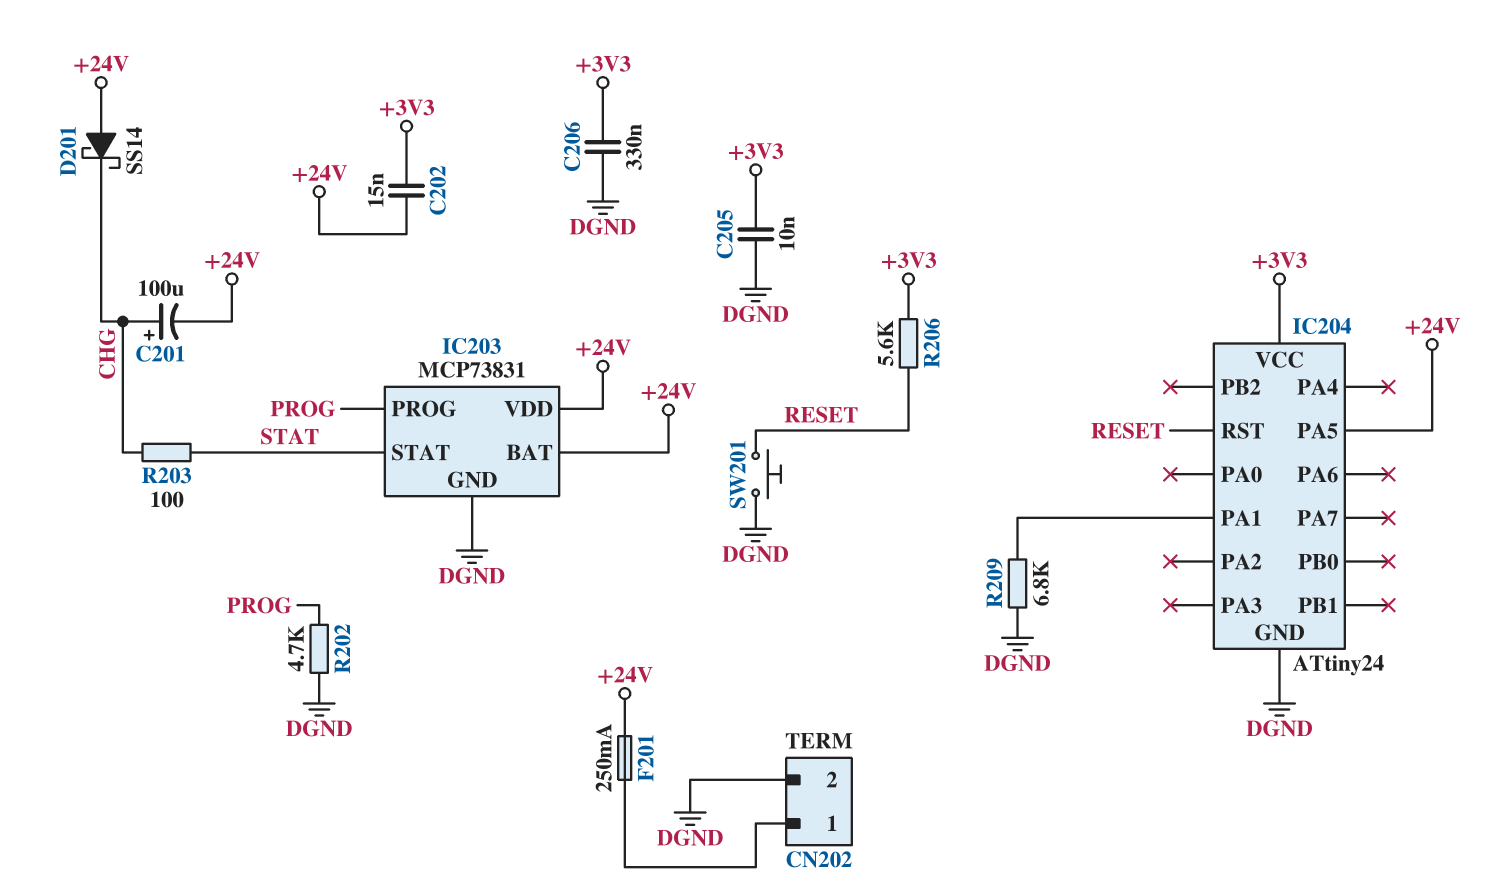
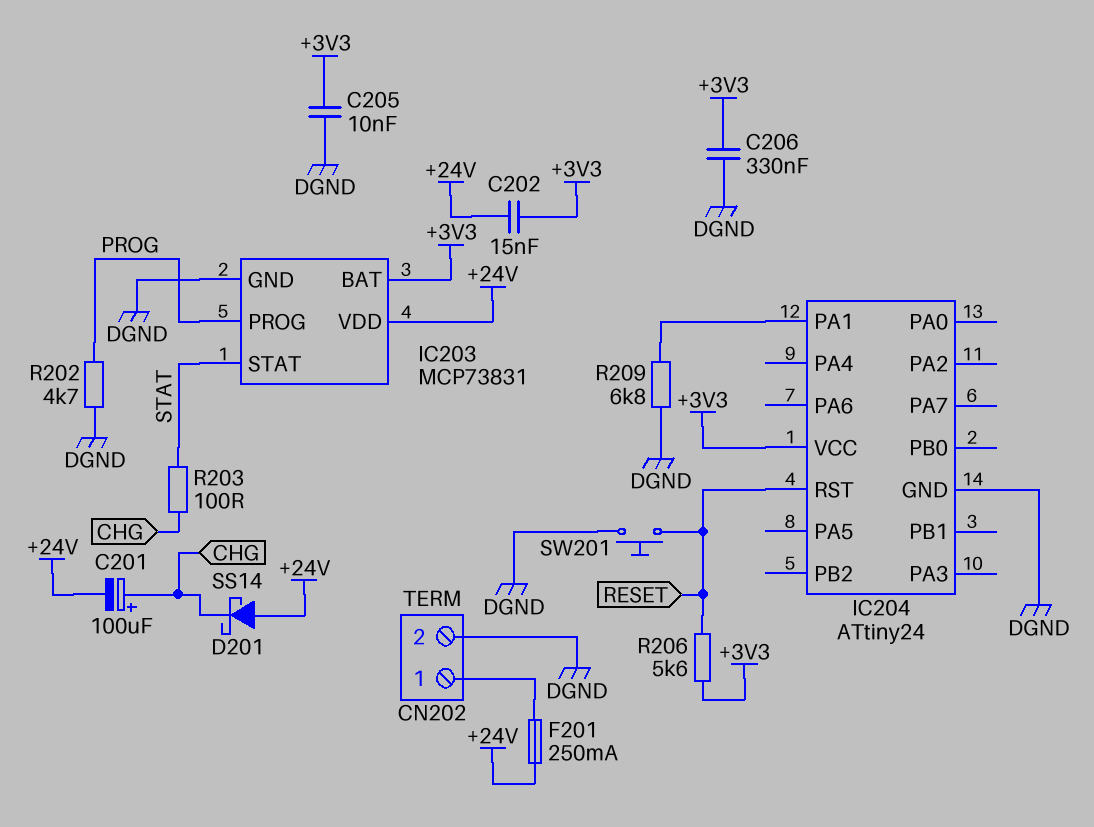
IC203 pin BAT: +24V -> +3V3
IC204 pin PA5: +24V -> none

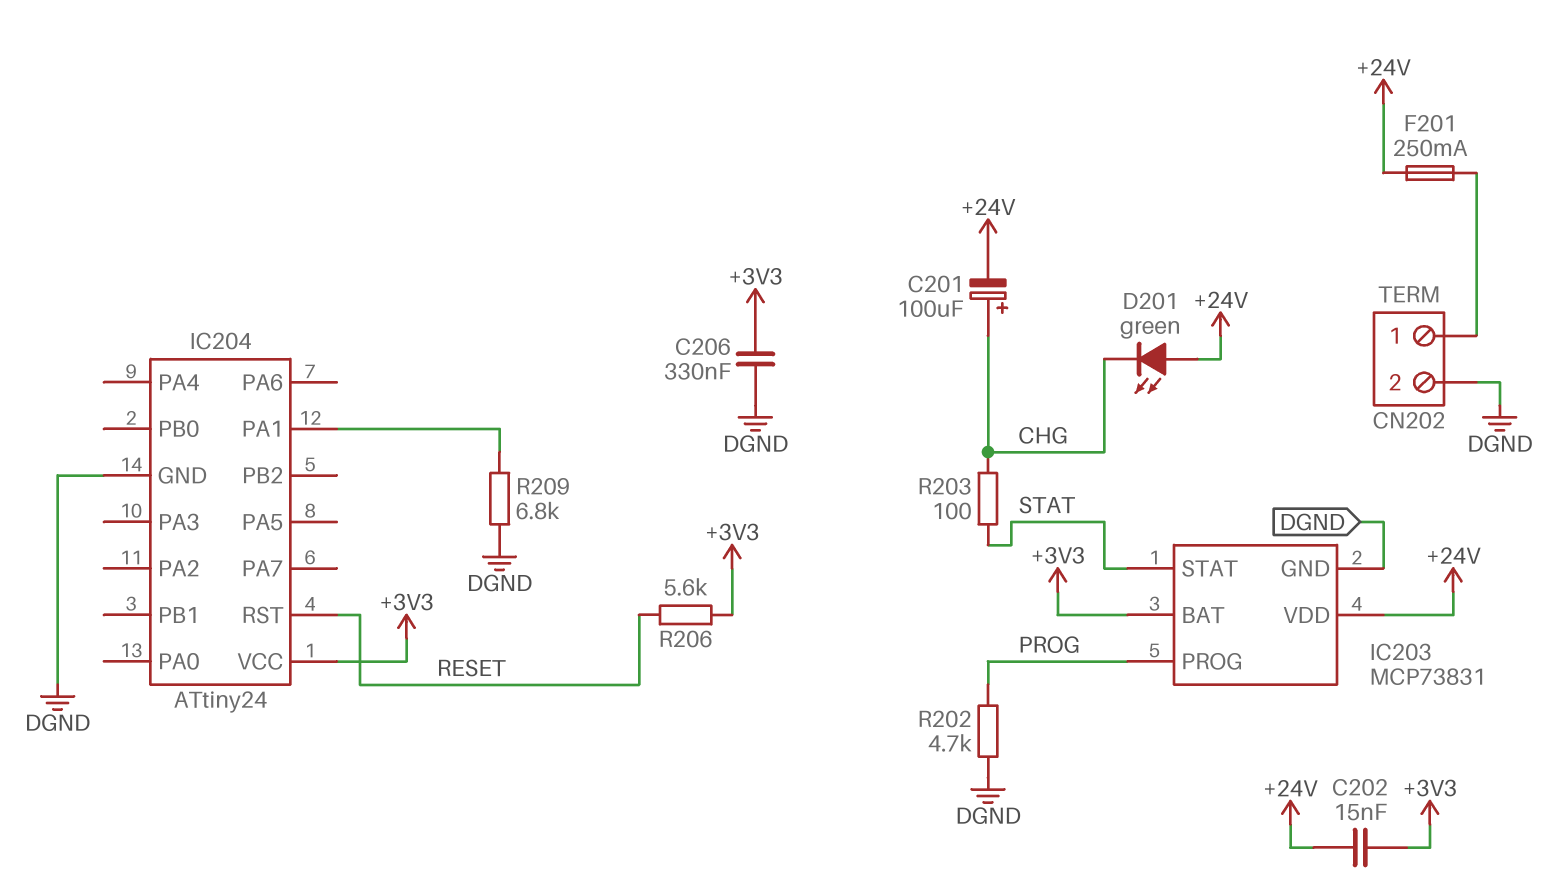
C205: 10nF (+3V3, DGND) -> none
D201: schottky SS14 (A +24V, K CHG) -> LED green (A +24V, K CHG)
SW201: button (DGND, RESET) -> none

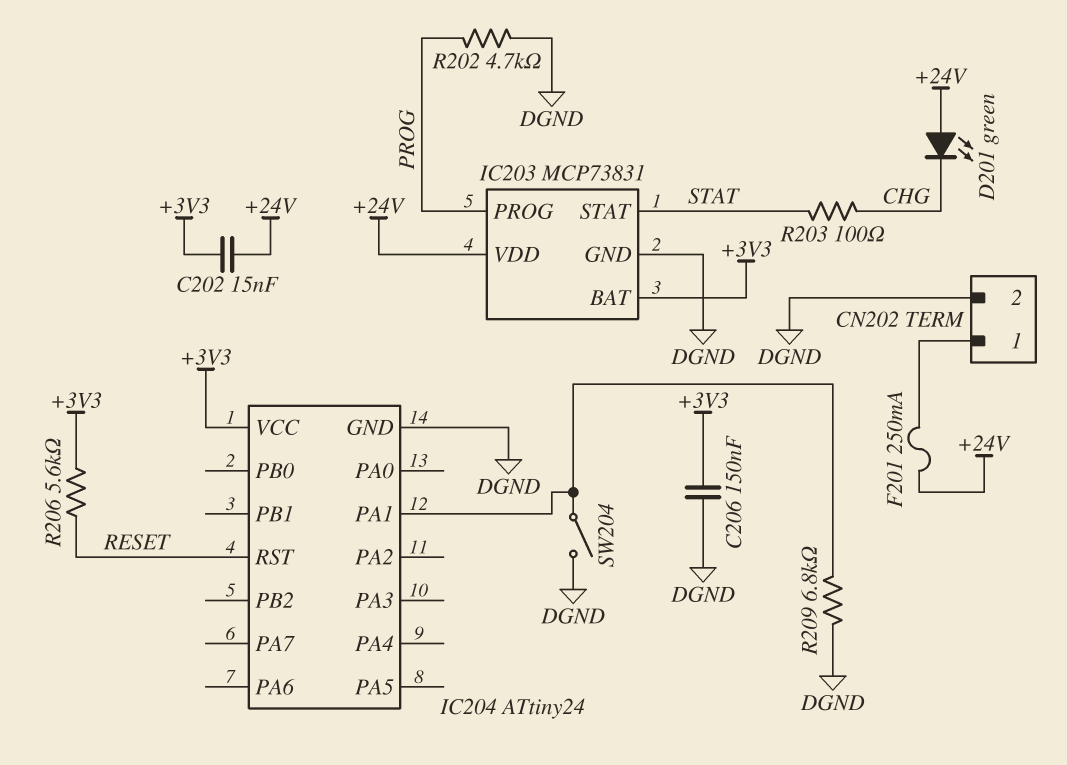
C201: 100uF (plus CHG, minus +24V) -> none
C206: 330nF (+3V3, DGND) -> 150nF (+3V3, DGND)
SW204: none -> switch (DGND, IC204/PA1)

